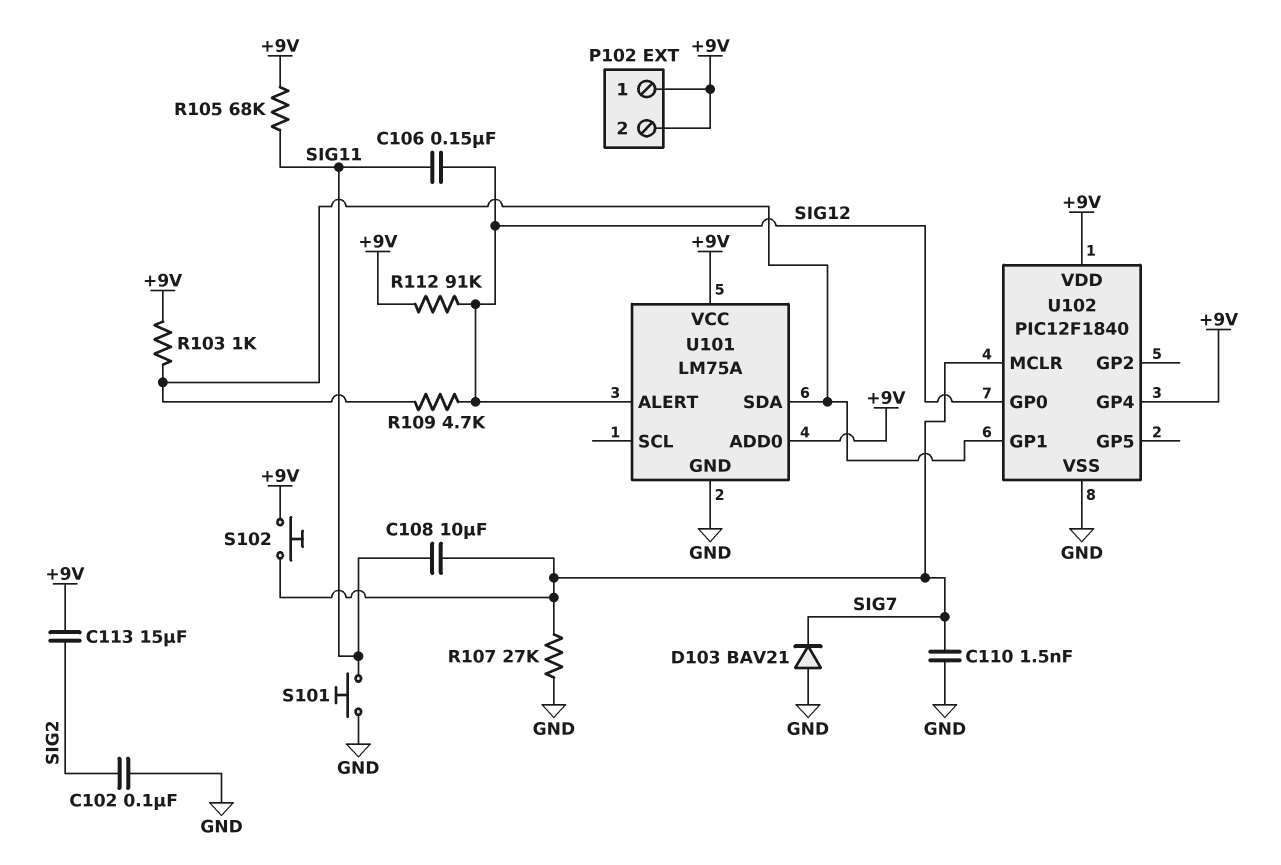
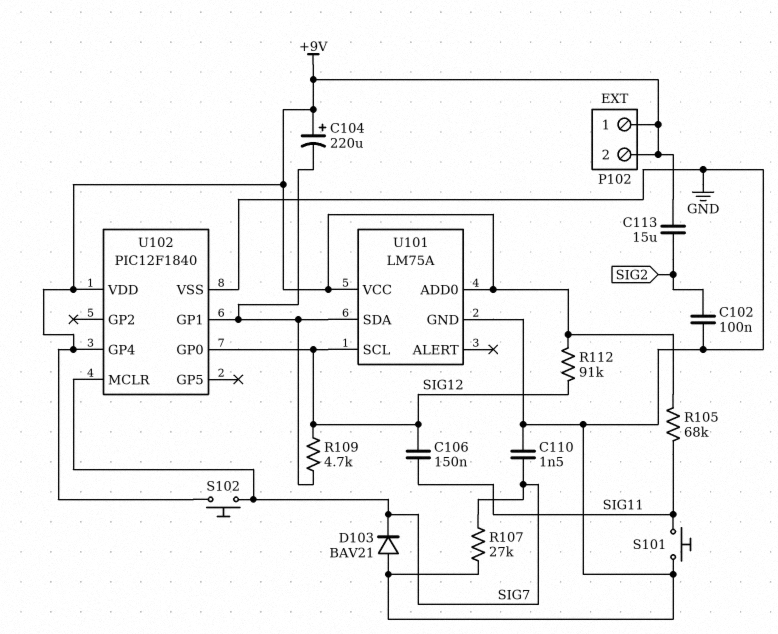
C104: none -> 220uF (plus +9V, minus U101/SDA)
C108: 10uF (SIG7, SIG11) -> none
R103: 1k (+9V, U101/SDA) -> none
U101 pin ALERT: SIG12 -> none
U101 pin SCL: none -> SIG12

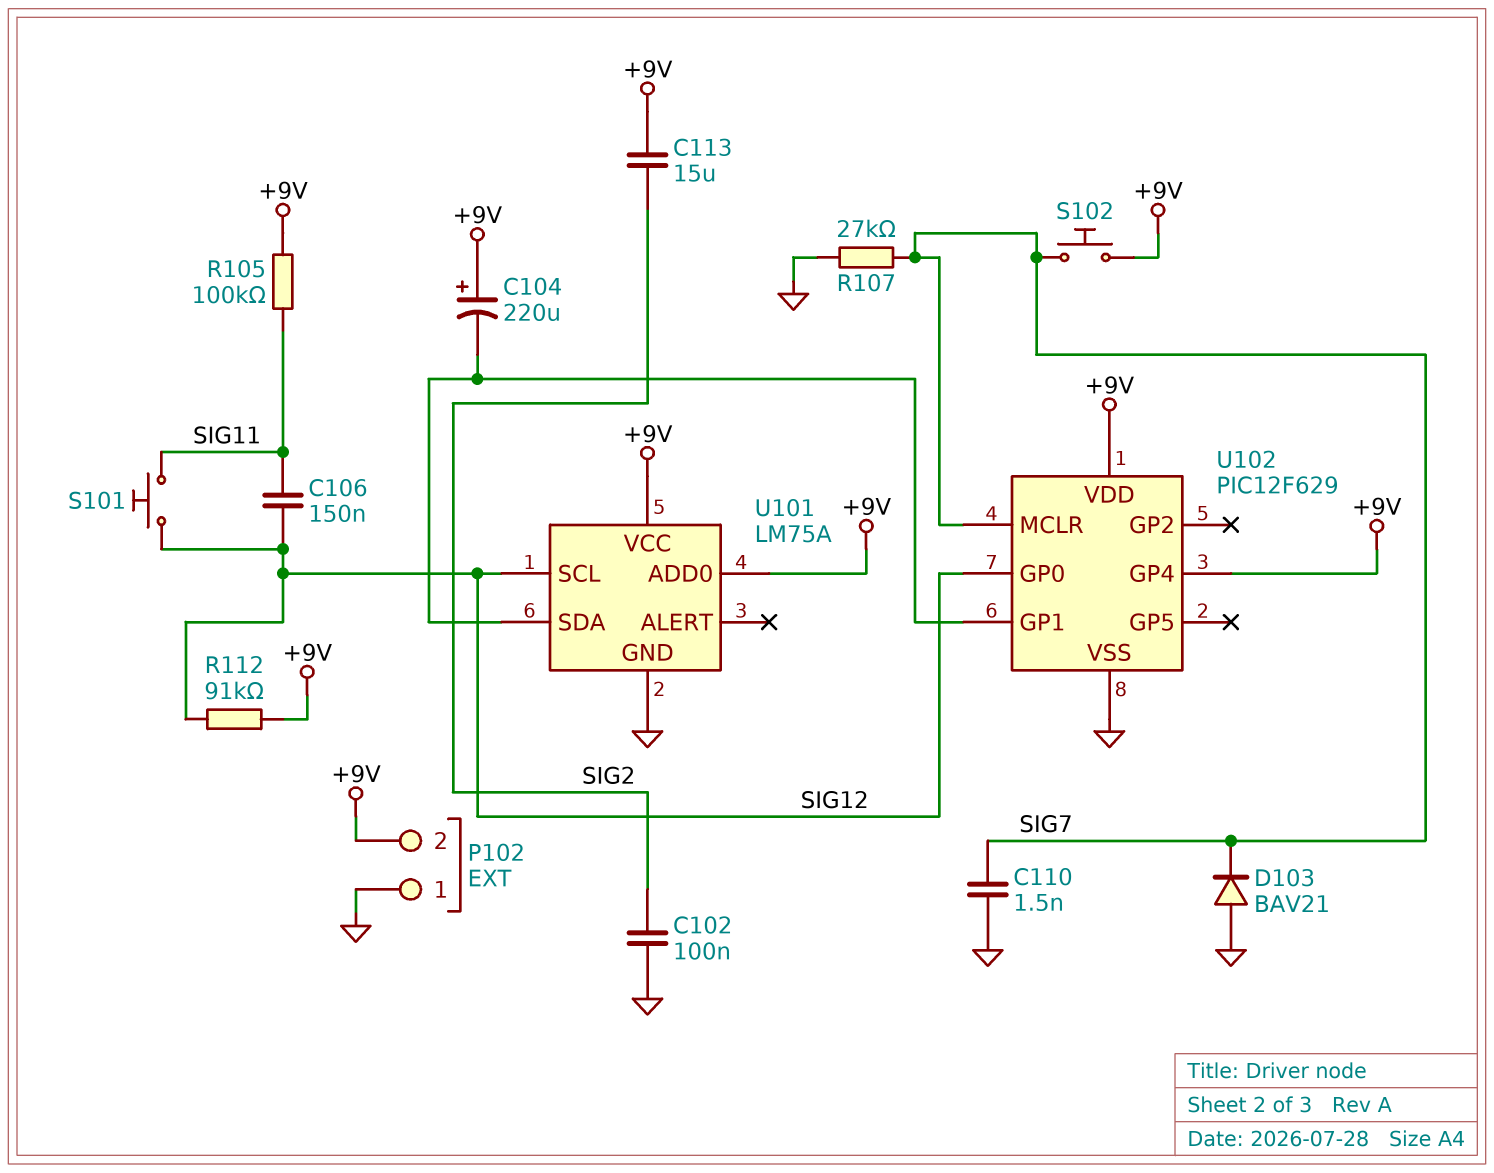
P102 pin 1: +9V -> GND
R105: 68k (+9V, SIG11) -> 100k (+9V, SIG11)
R109: 4.7k (SIG12, U101/SDA) -> none
S101: button (GND, SIG11) -> button (SIG11, SIG12)
U102: PIC12F1840 -> PIC12F629

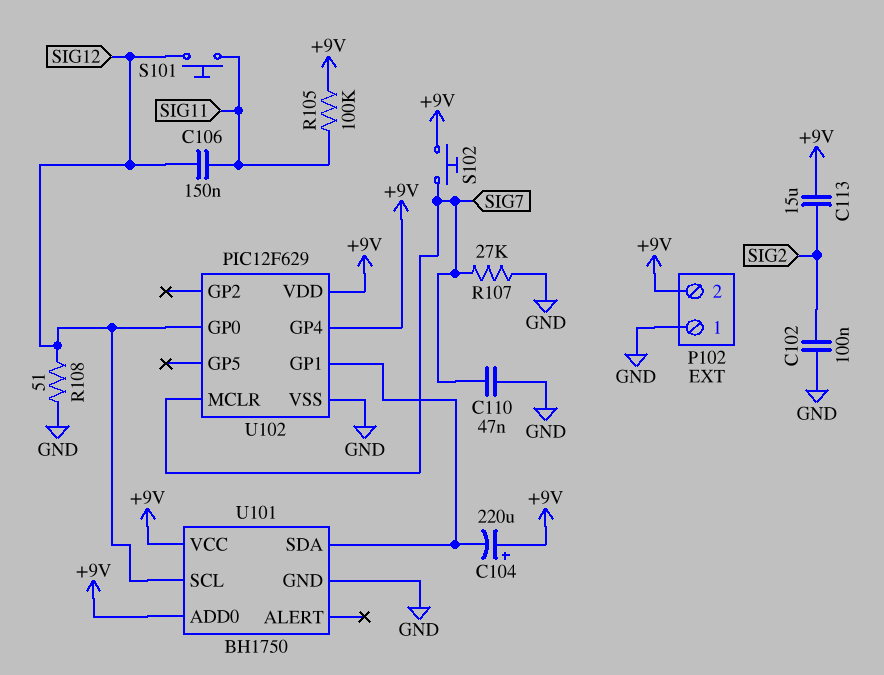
C110: 1.5nF (GND, SIG7) -> 47nF (GND, SIG7)
D103: diode BAV21 (A GND, K SIG7) -> none
R108: none -> 51 (GND, SIG12)
R112: 91k (+9V, SIG12) -> none
U101: LM75A -> BH1750

